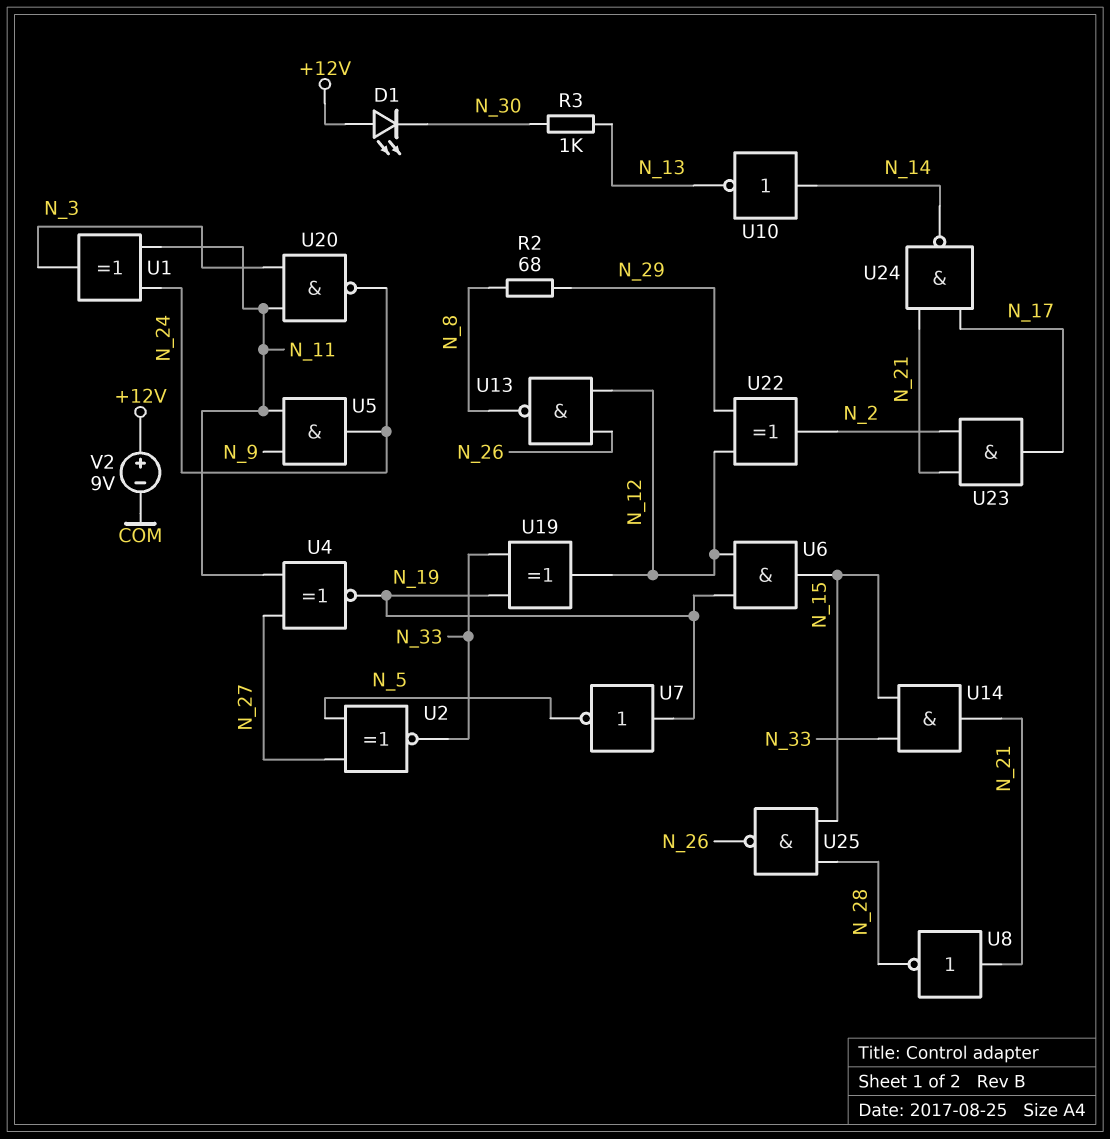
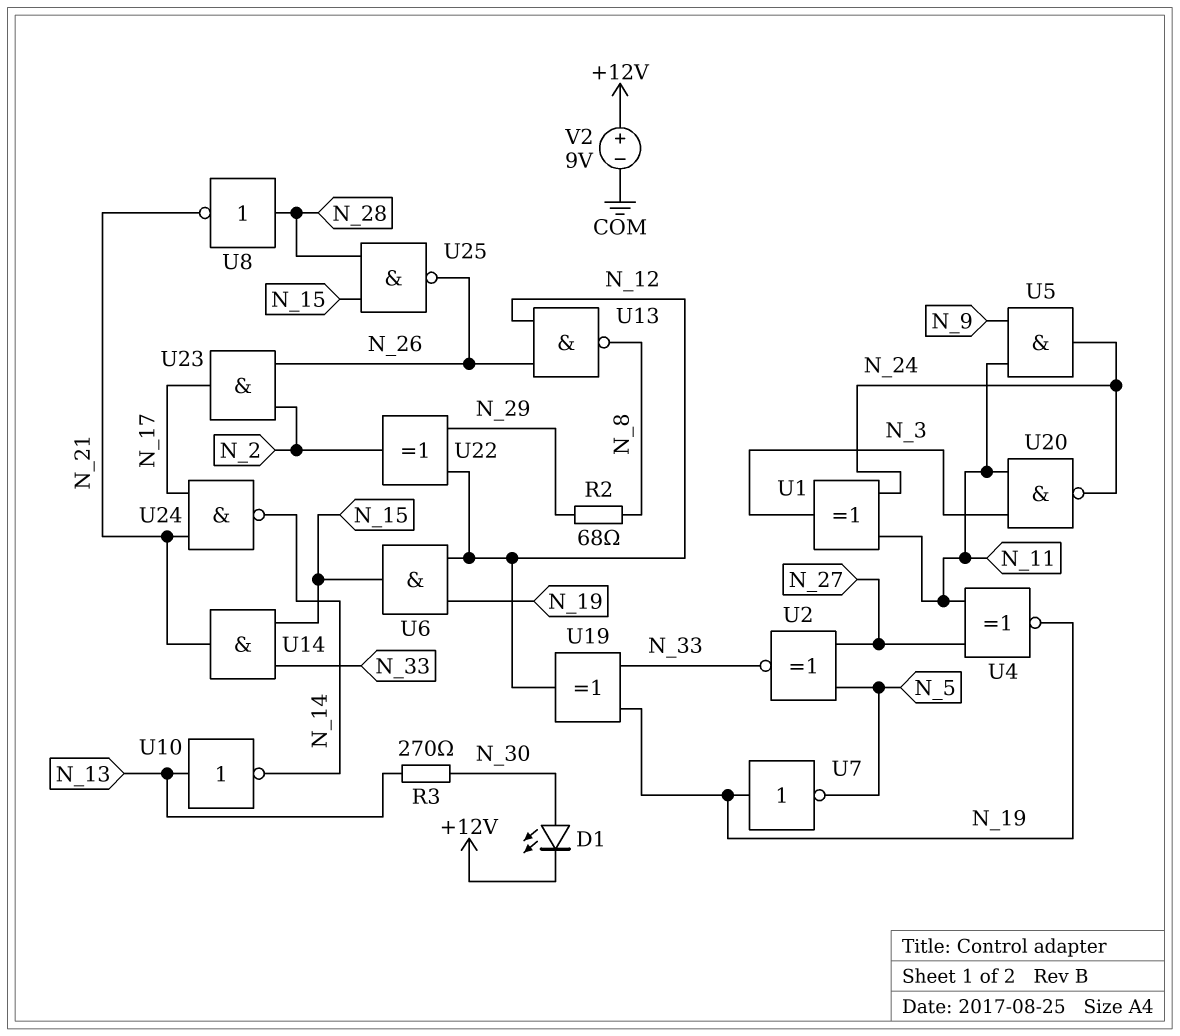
D1: LED (A +12V, K N_30) -> LED (A N_30, K +12V)
R3: 1k (N_13, N_30) -> 270 (N_13, N_30)
U8: NOT (in N_21, out N_28) -> NOT (in N_28, out N_21)
U10: NOT (in N_14, out N_13) -> NOT (in N_13, out N_14)
U23: AND (in N_2, in N_21, out N_17) -> AND (in N_2, in N_26, out N_17)

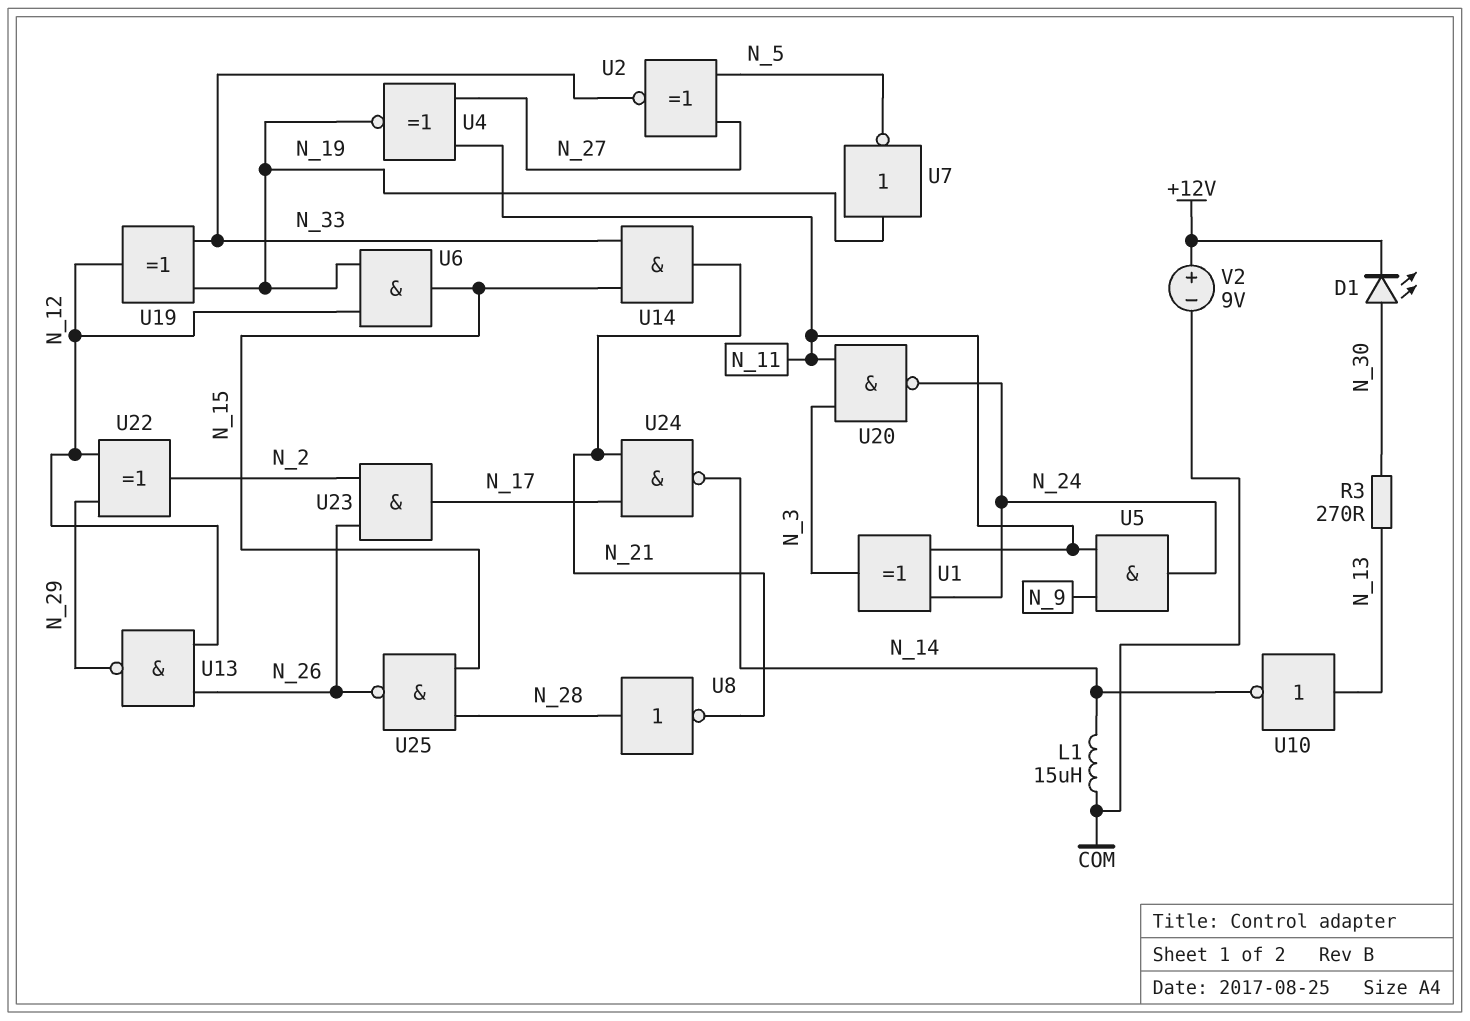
L1: none -> 15uH (COM, N_14)
R2: 68 (N_8, N_29) -> none
U13: NAND (in N_12, in N_26, out N_8) -> NAND (in N_12, in N_26, out N_29)

